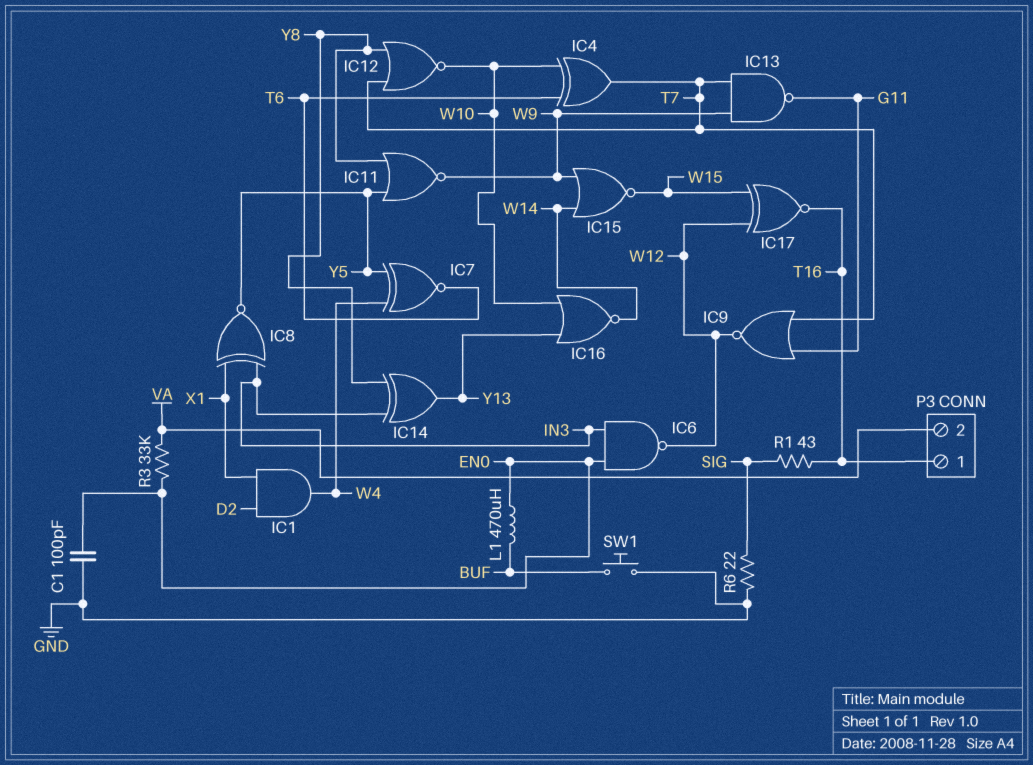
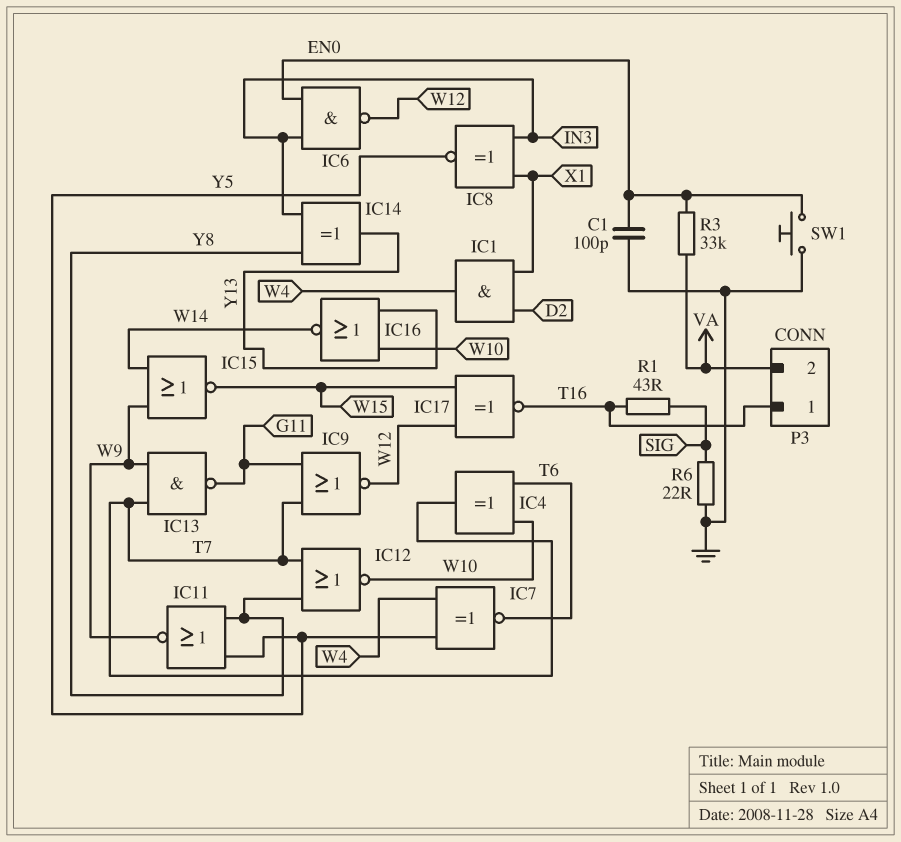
L1: 470uH (BUF, EN0) -> none
SW1: button (BUF, GND) -> button (EN0, GND)

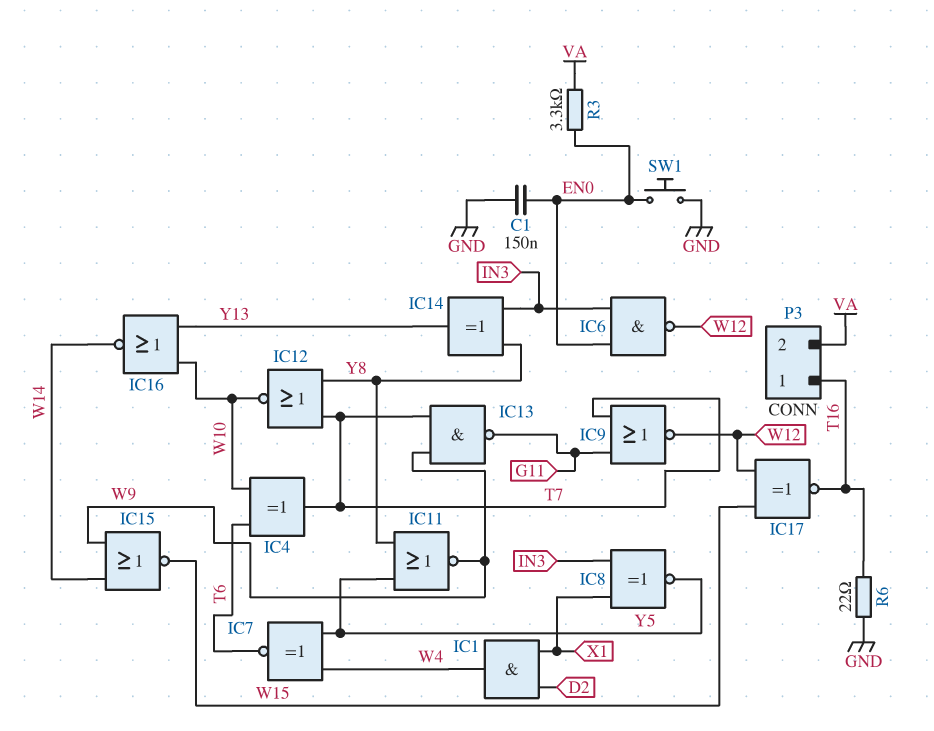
C1: 100pF (EN0, GND) -> 150nF (EN0, GND)
R1: 43 (SIG, T16) -> none
R3: 33k (EN0, VA) -> 3.3k (EN0, VA)
R6: 22 (GND, SIG) -> 22 (GND, T16)

